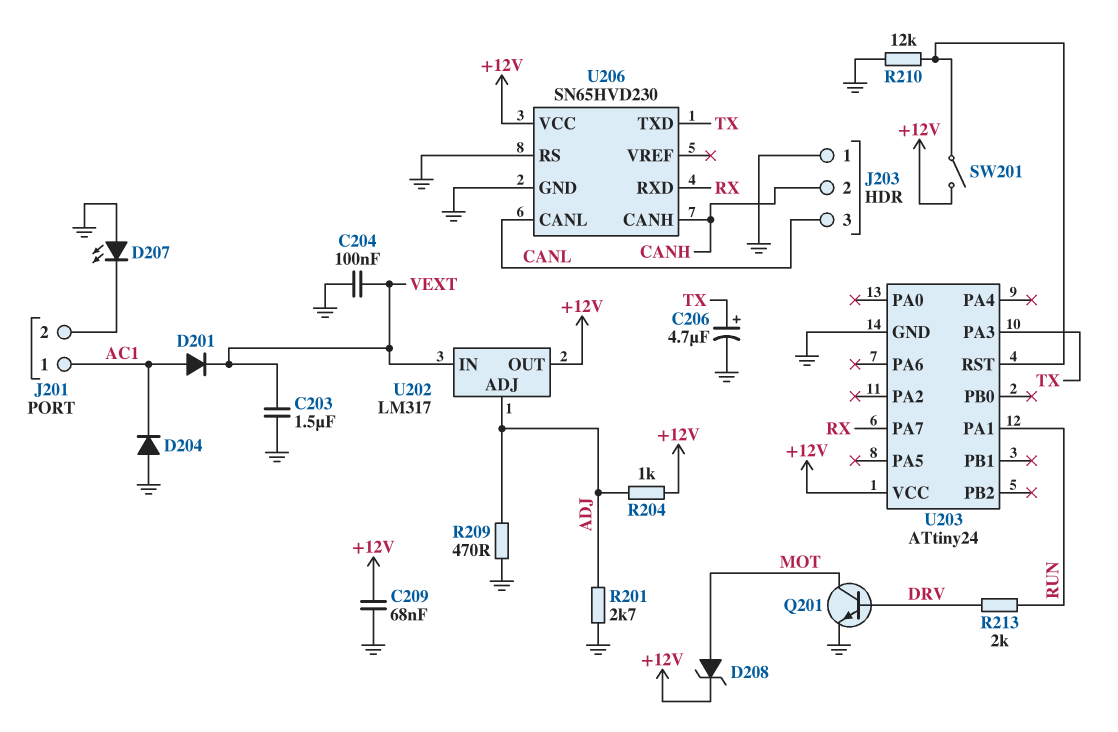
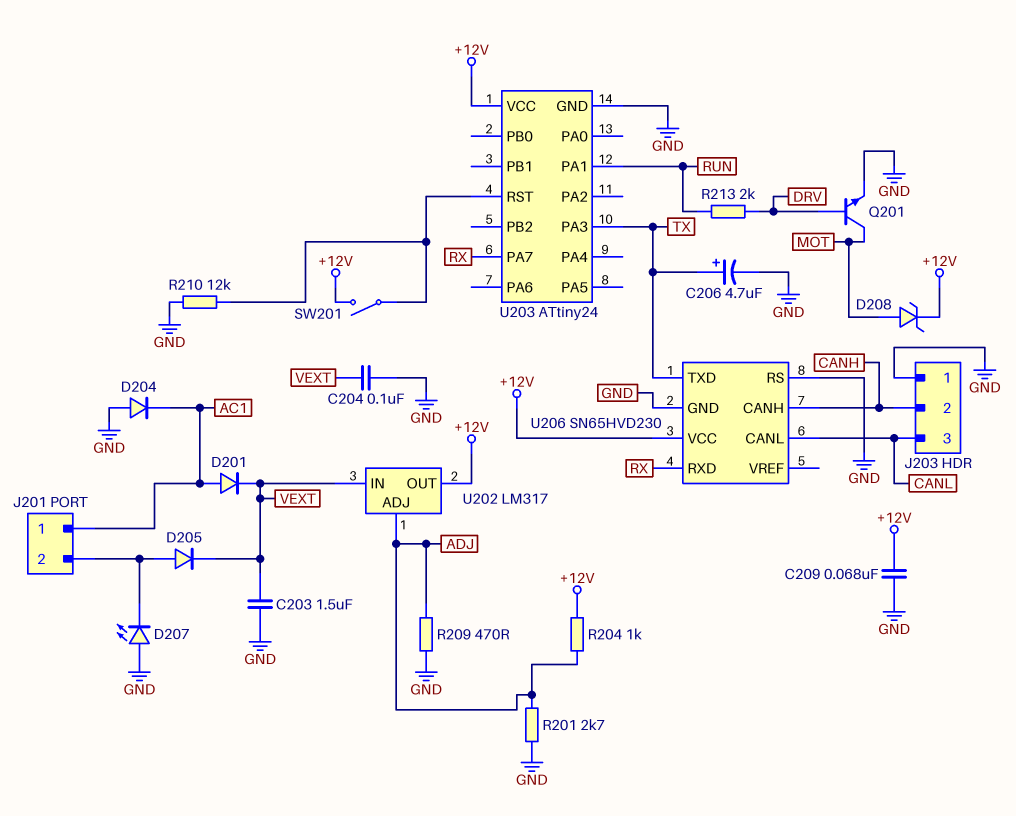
D205: none -> diode (A J201/2, K VEXT)

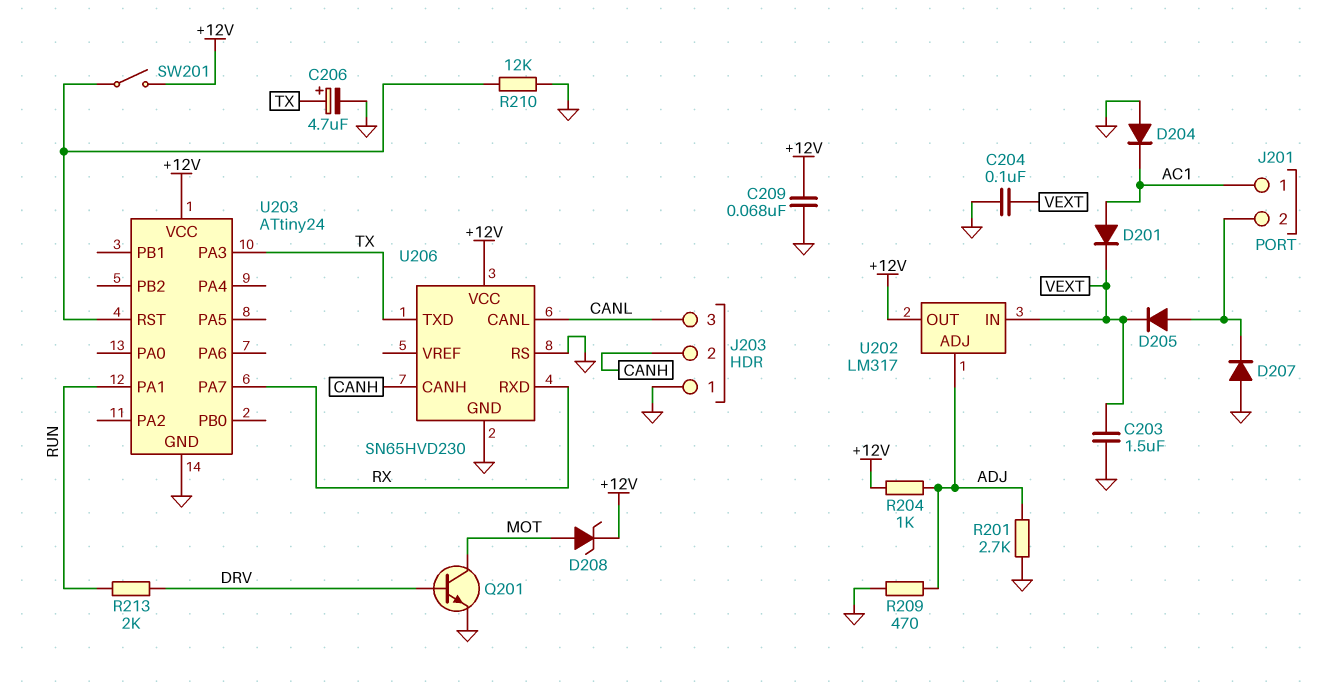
D207: LED (A GND, K J201/2) -> diode (A GND, K J201/2)

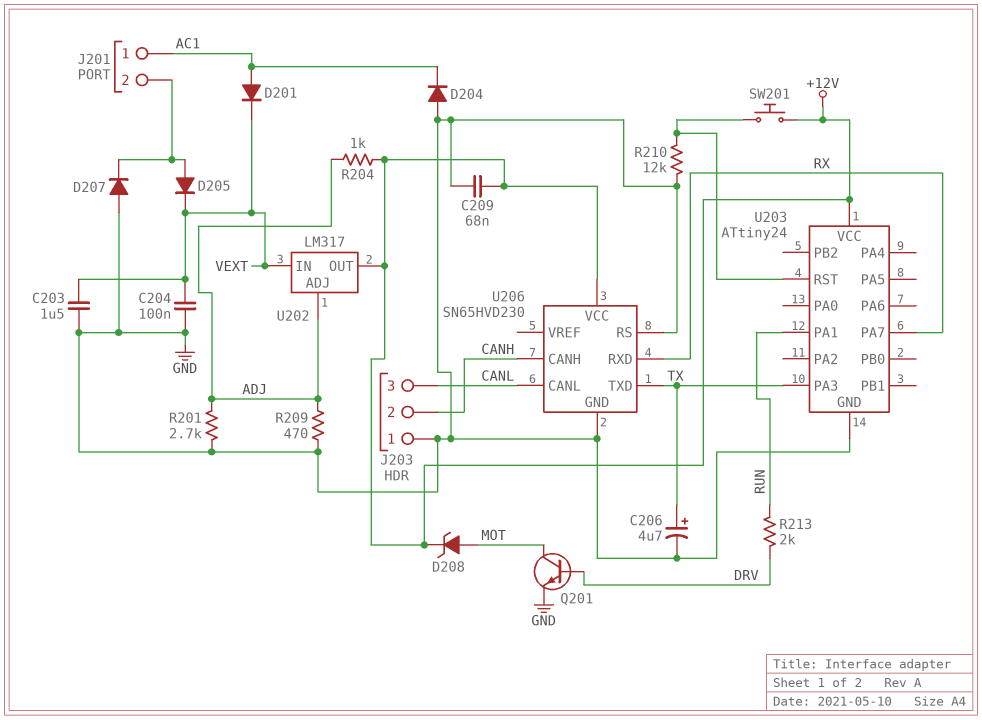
SW201: switch (+12V, U203/RST) -> button (+12V, U203/RST)

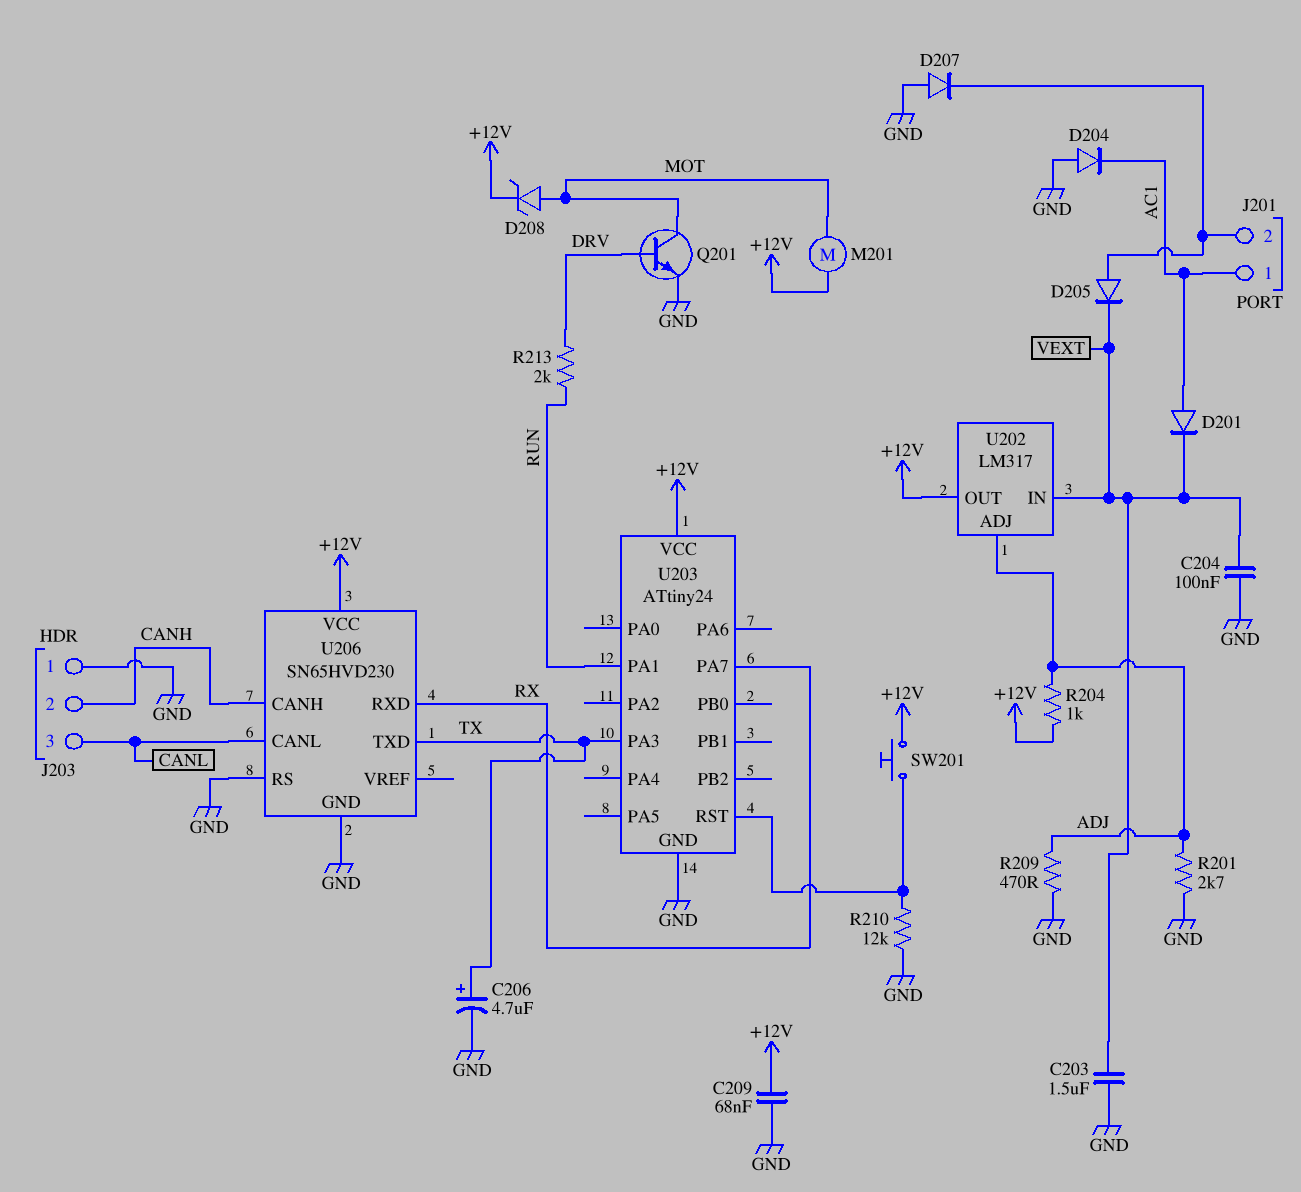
M201: none -> motor (+12V, MOT)

